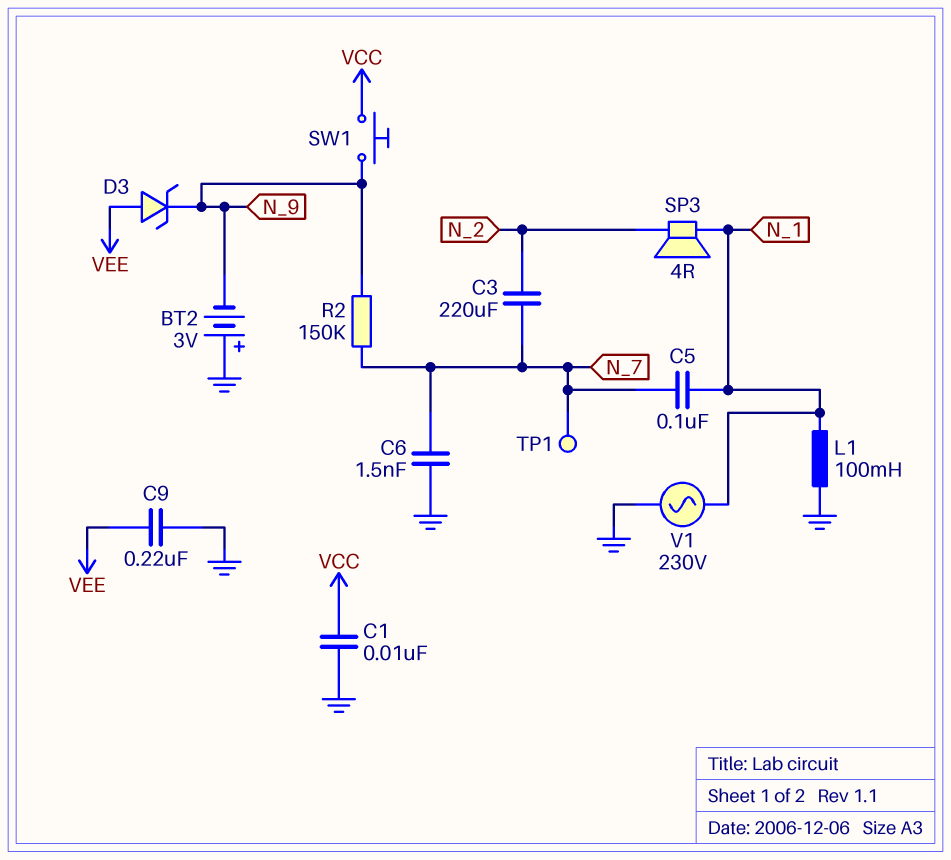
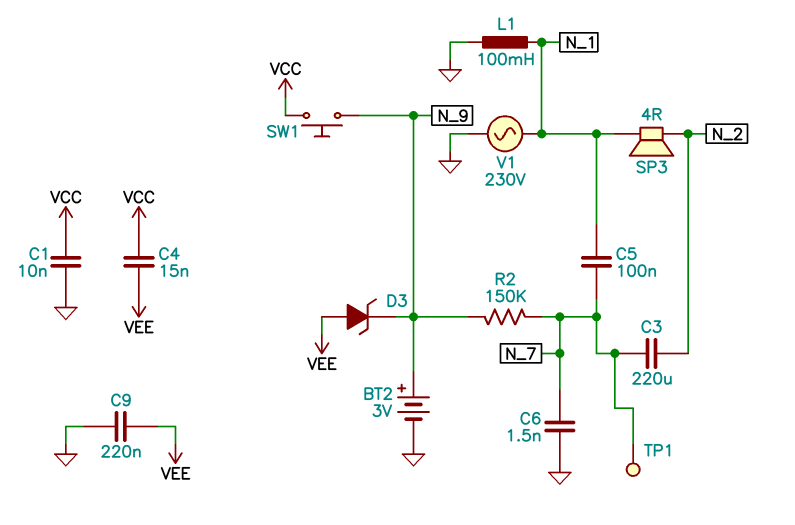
BT2: 3V (plus GND, minus N_9) -> 3V (plus N_9, minus GND)
C4: none -> 15nF (VCC, VEE)

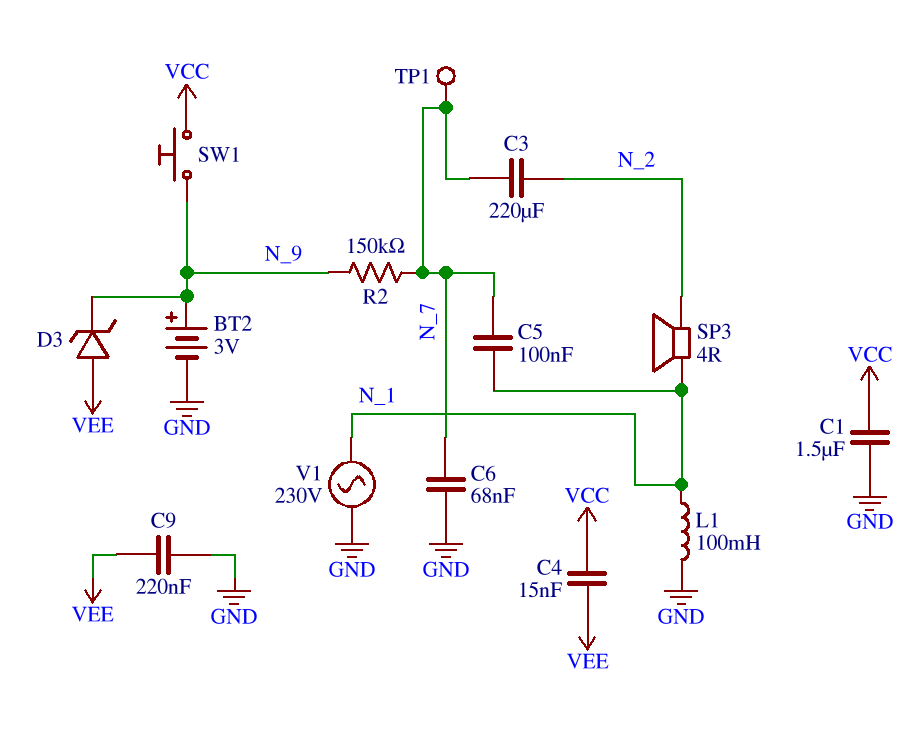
C1: 10nF (GND, VCC) -> 1.5uF (GND, VCC)
C6: 1.5nF (GND, N_7) -> 68nF (GND, N_7)

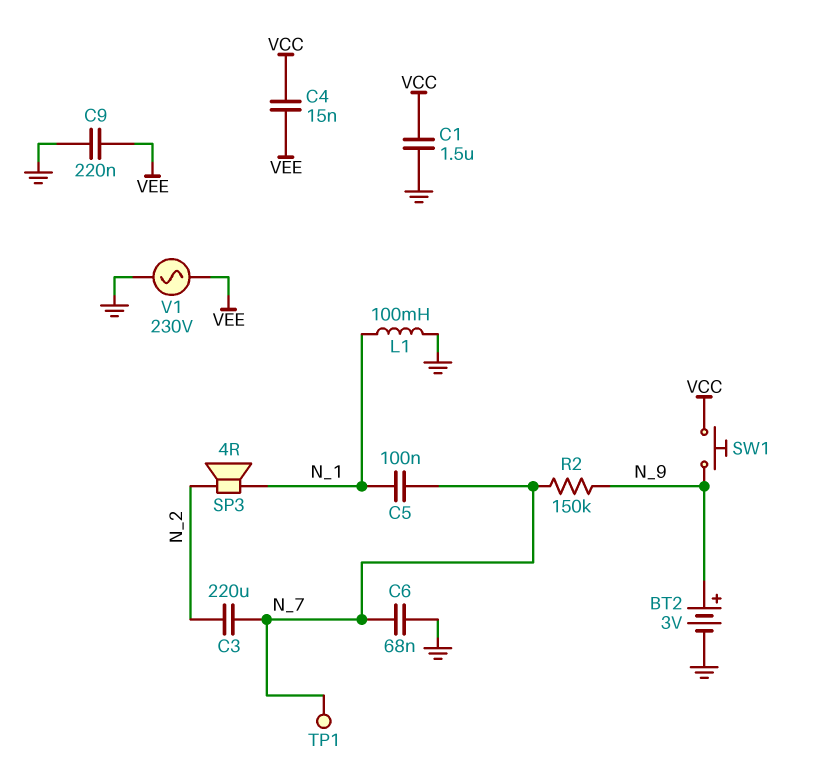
D3: zener (A VEE, K N_9) -> none
V1: AC 230V (GND, N_1) -> AC 230V (GND, VEE)

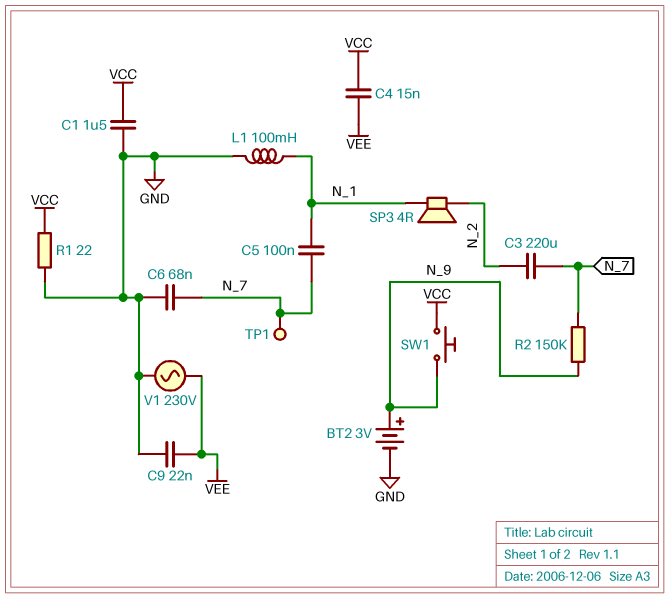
C9: 220nF (GND, VEE) -> 22nF (GND, VEE)
R1: none -> 22 (GND, VCC)

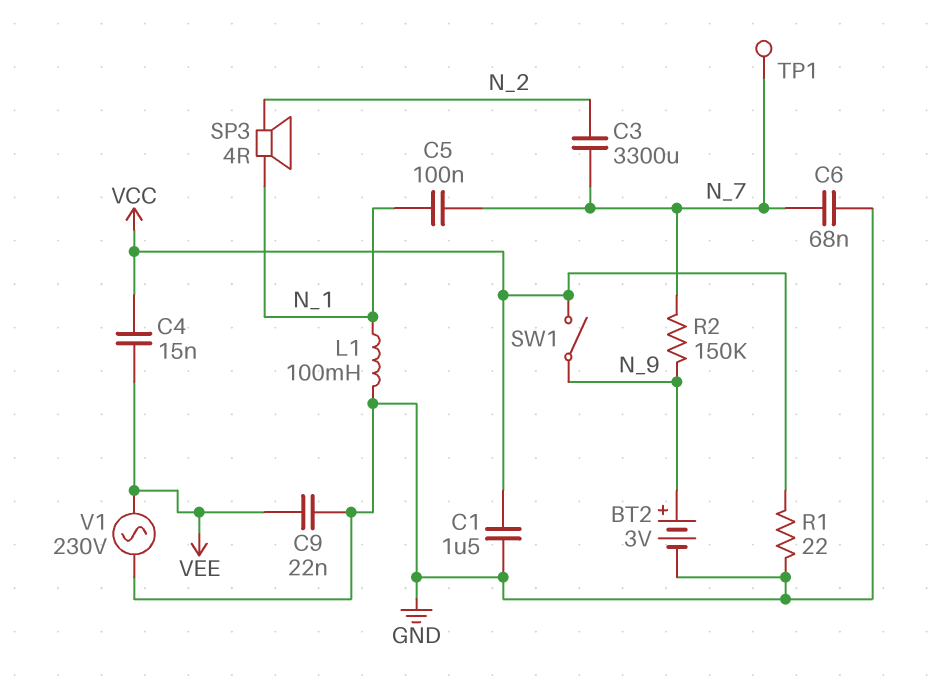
C3: 220uF (N_2, N_7) -> 3300uF (N_2, N_7)
SW1: button (N_9, VCC) -> switch (N_9, VCC)

